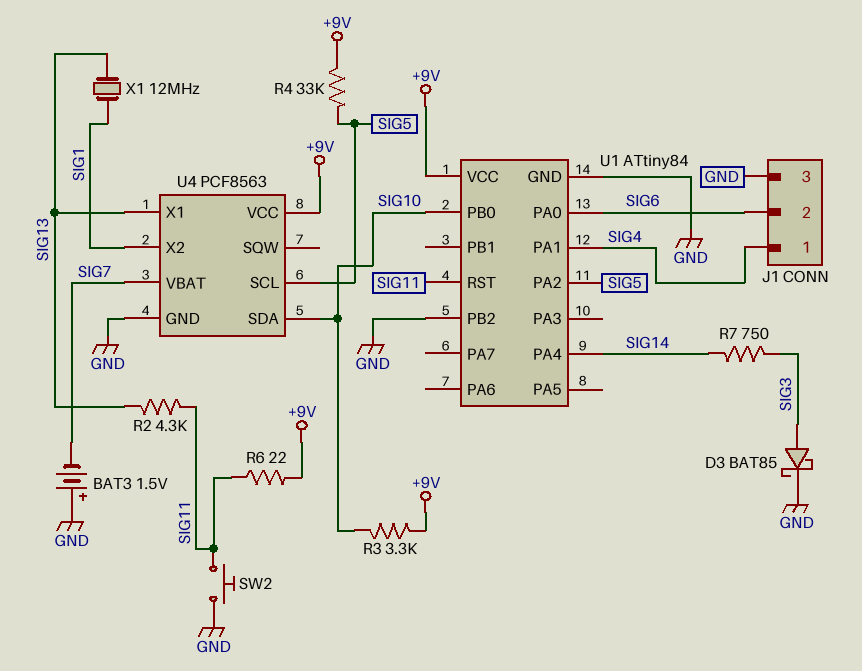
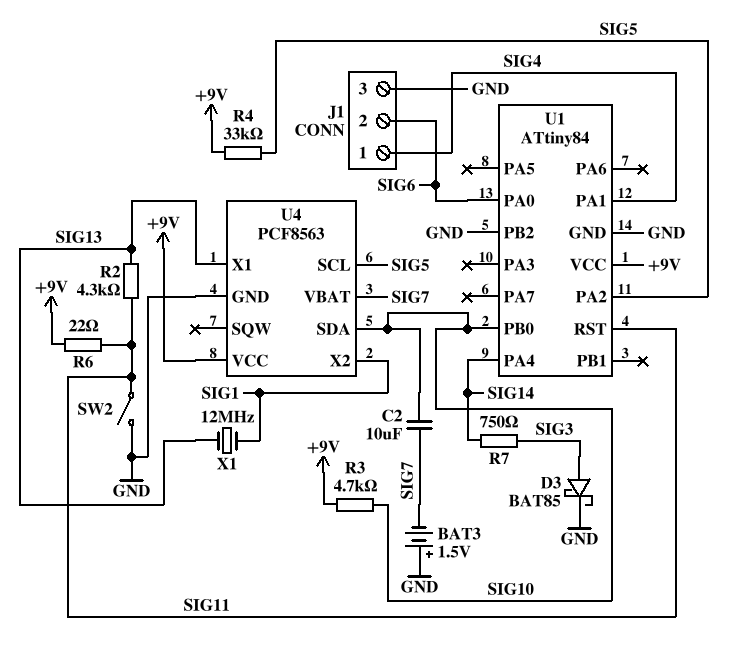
C2: none -> 10uF (SIG7, SIG10)
R3: 3.3k (+9V, SIG10) -> 4.7k (+9V, SIG10)
SW2: button (GND, SIG11) -> switch (GND, SIG11)

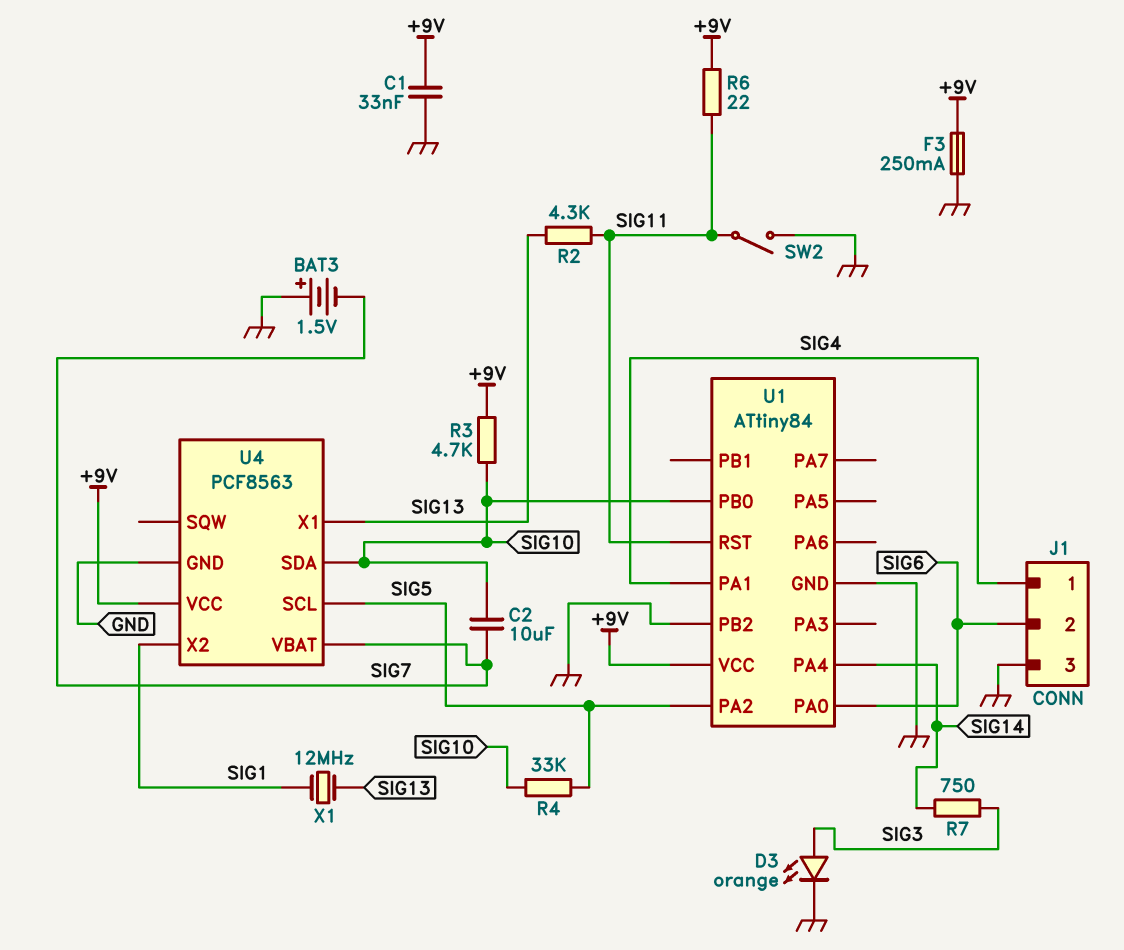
C1: none -> 33nF (+9V, GND)
D3: schottky BAT85 (A SIG3, K GND) -> LED orange (A SIG3, K GND)
F3: none -> 250mA (+9V, GND)
R4: 33k (+9V, SIG5) -> 33k (SIG5, SIG10)

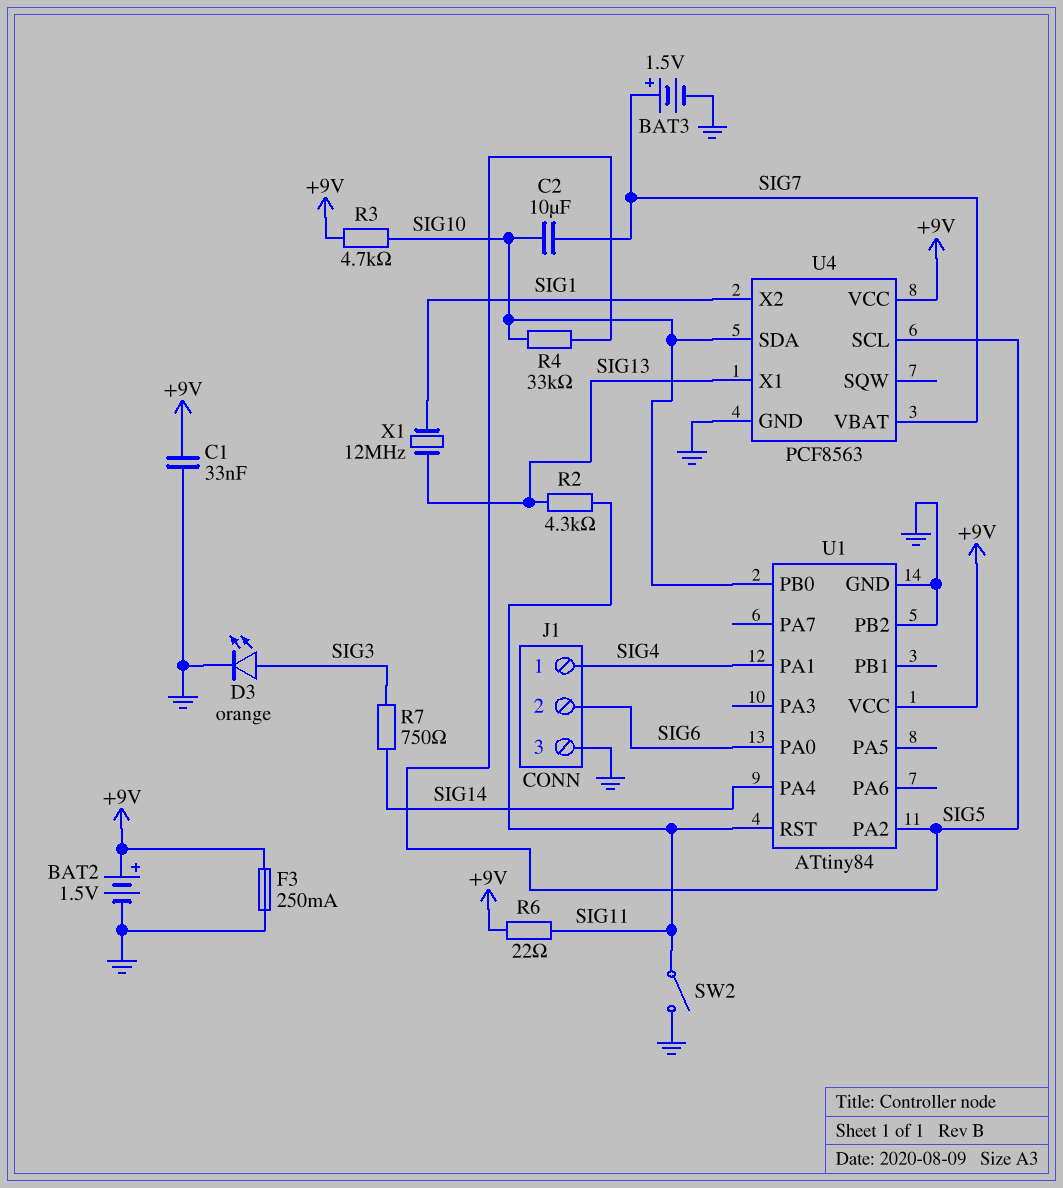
BAT2: none -> 1.5V (plus +9V, minus GND)
BAT3: 1.5V (plus GND, minus SIG7) -> 1.5V (plus SIG7, minus GND)

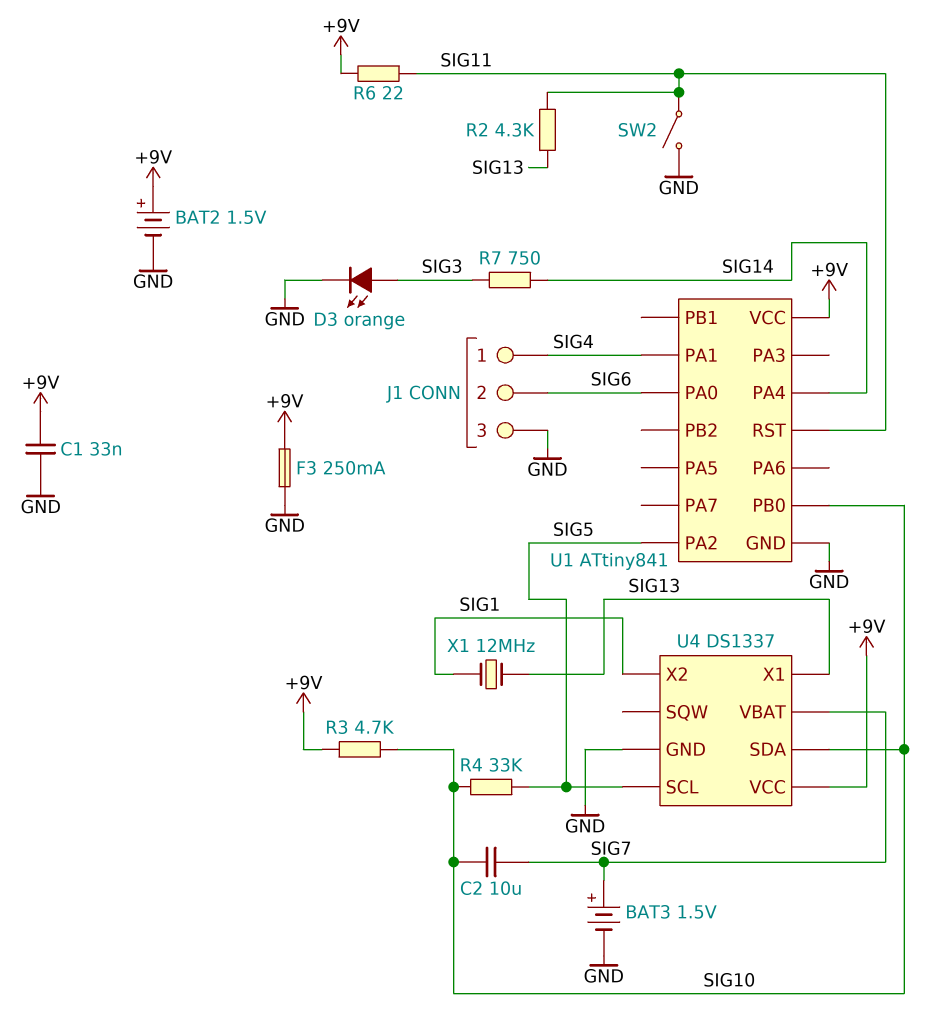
U1: ATtiny84 -> ATtiny841
U1 pin PB2: GND -> none
U4: PCF8563 -> DS1337

